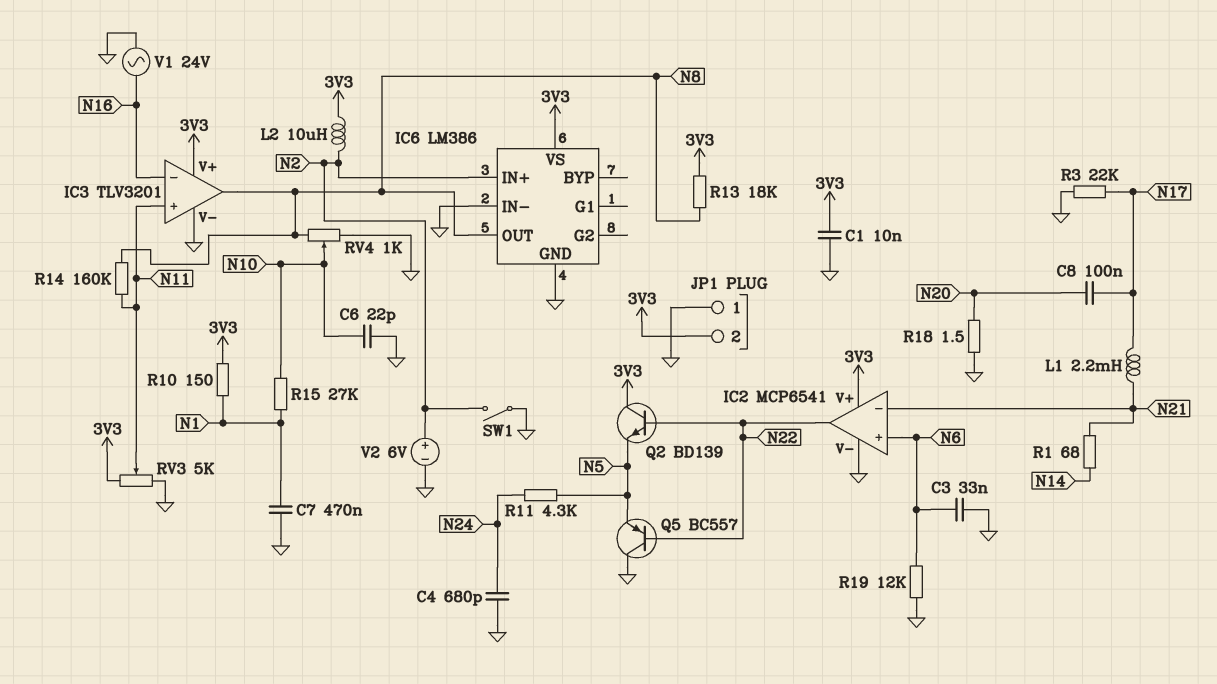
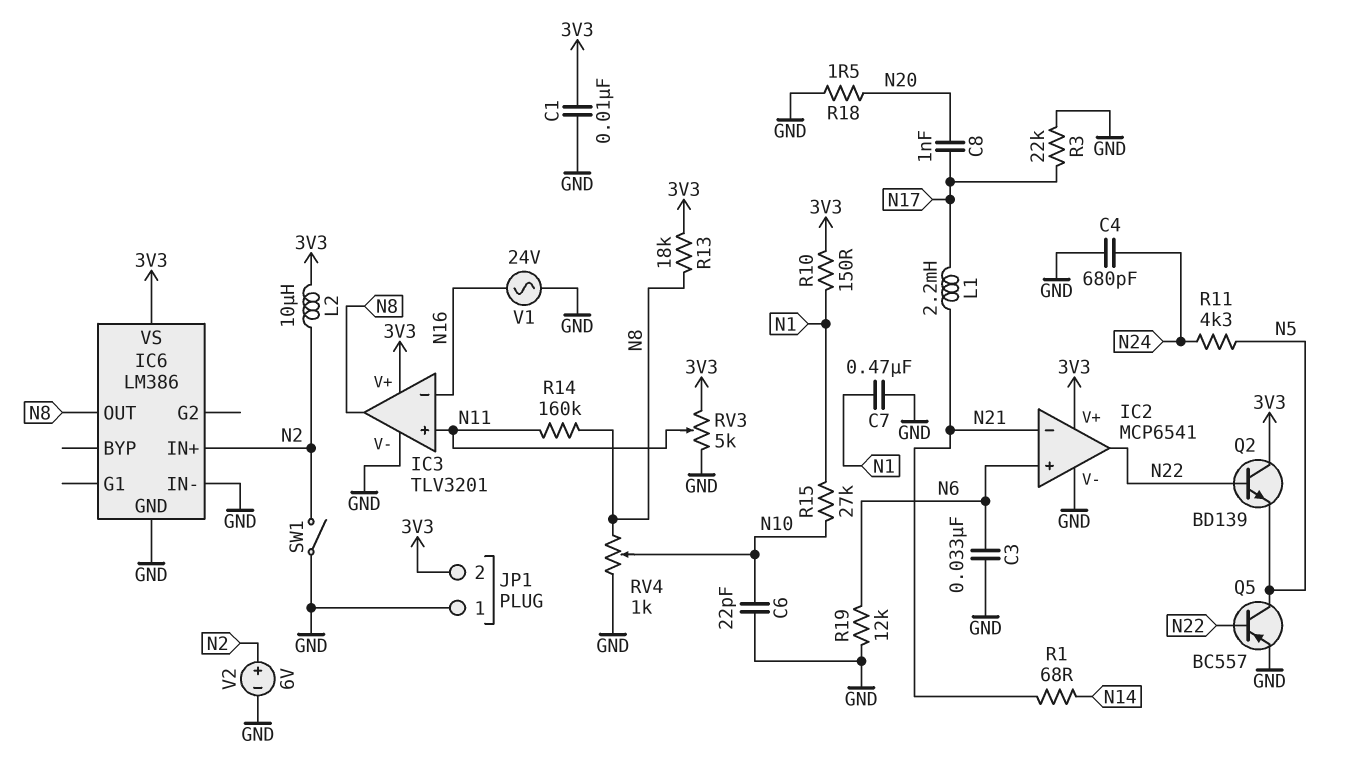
C8: 100nF (N17, N20) -> 1nF (N17, N20)
Q5: PNP BC557 (B N22, C GND, E N5) -> PNP BC557 (B N22, C N5, E GND)

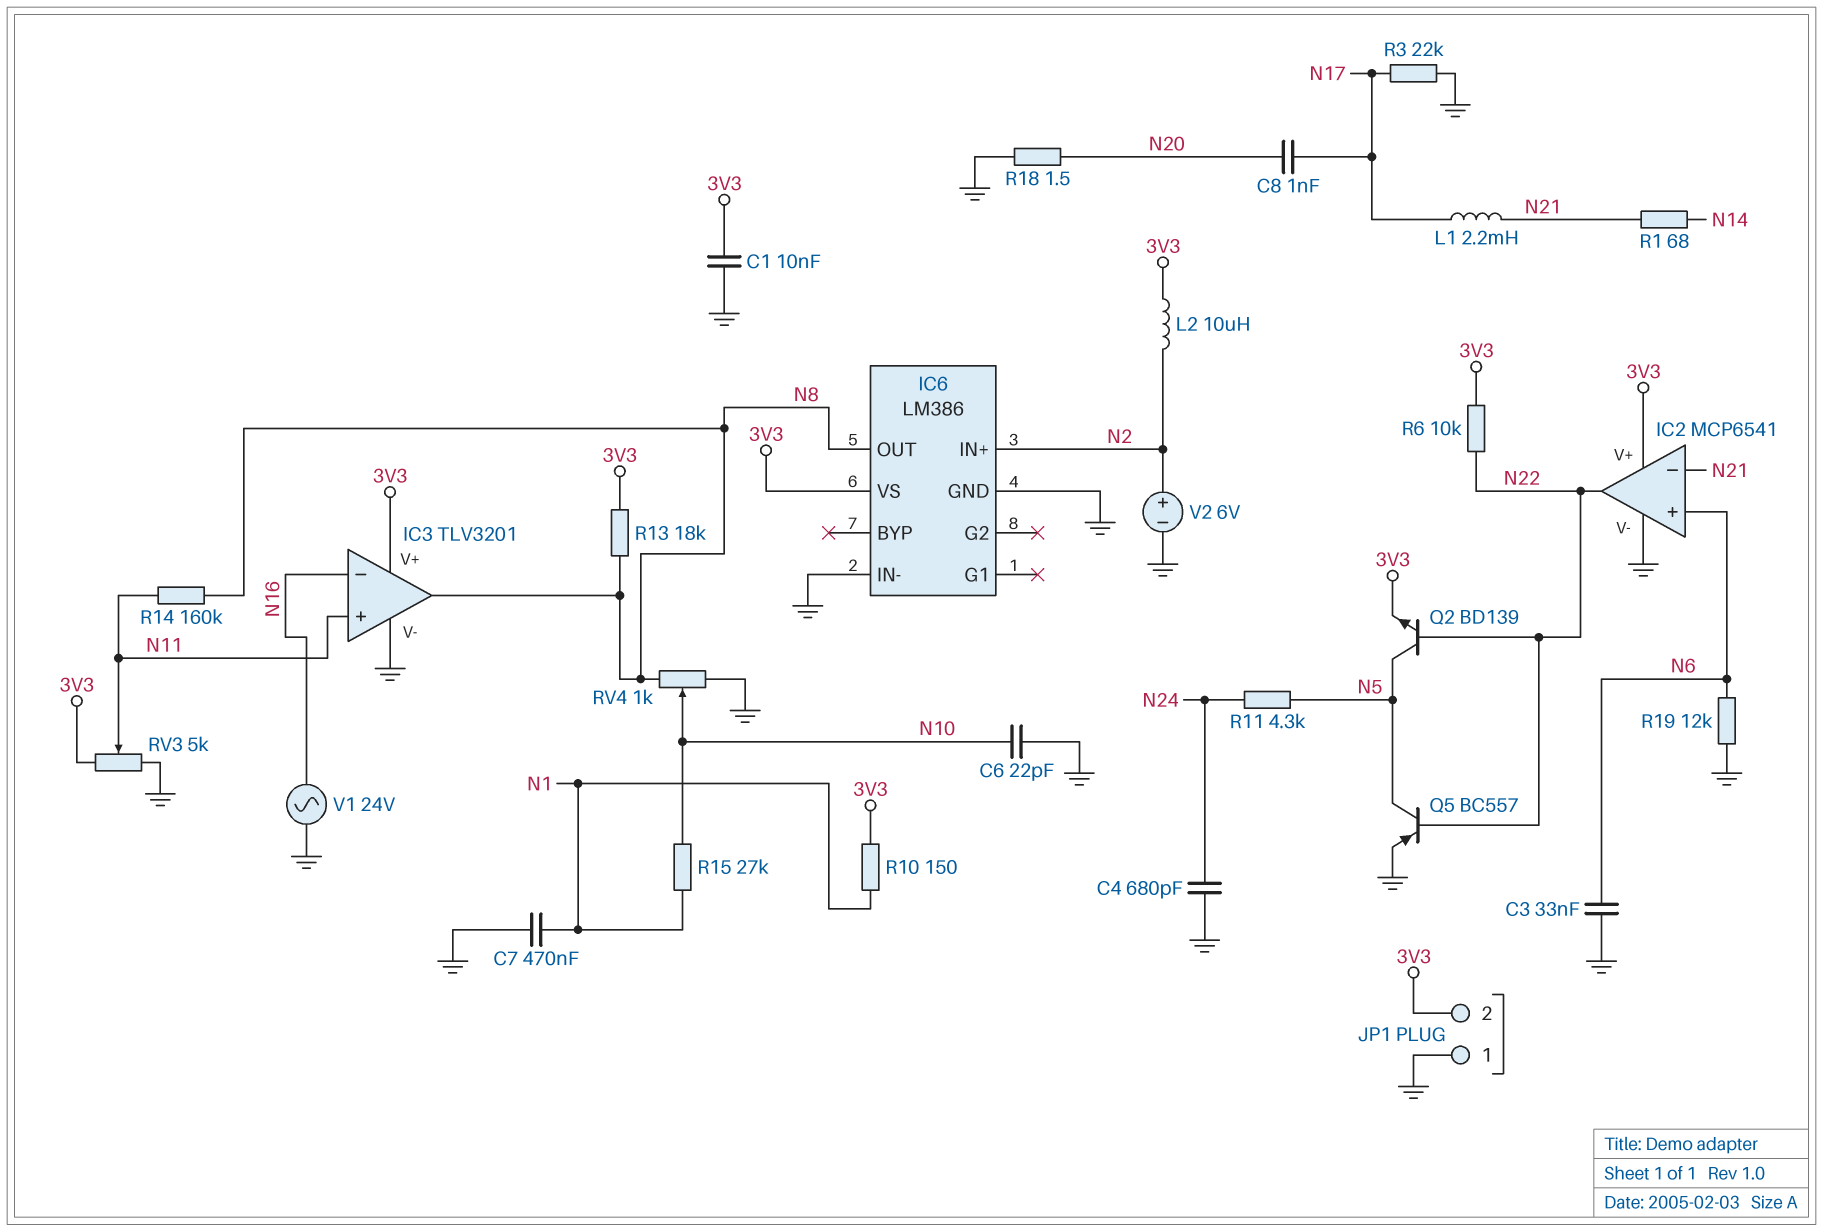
Q2: NPN BD139 (B N22, C 3V3, E N5) -> NPN BD139 (B N22, C N5, E 3V3)
R6: none -> 10k (3V3, N22)
SW1: switch (GND, N2) -> none

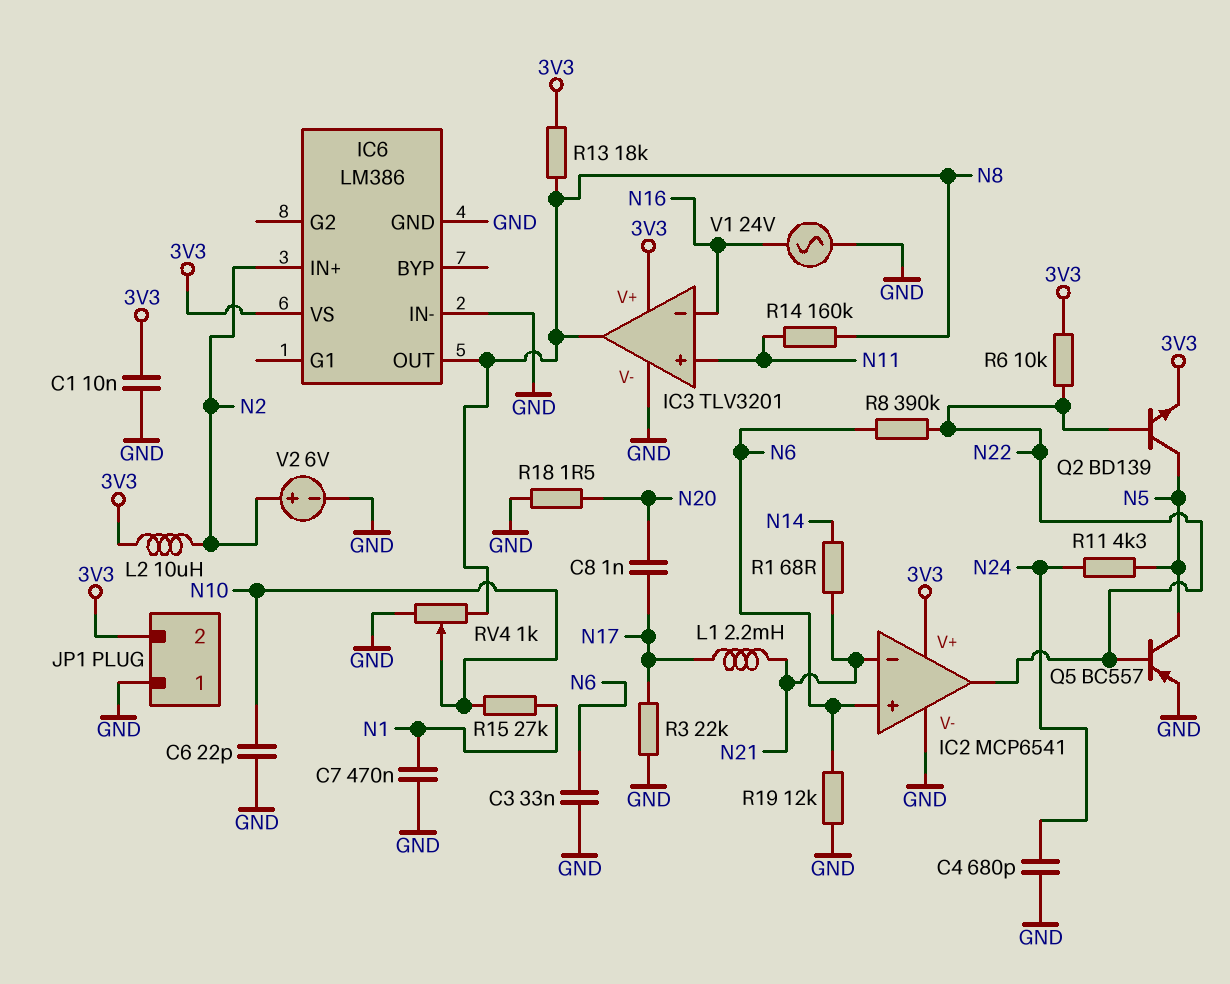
R8: none -> 390k (N6, N22)
R10: 150 (3V3, N1) -> none
RV3: 5k (3V3, GND, wiper N11) -> none

